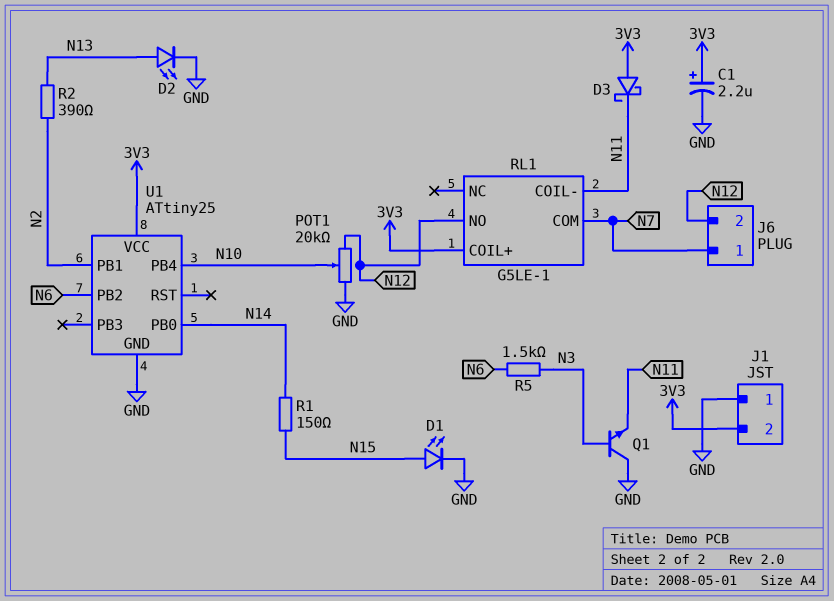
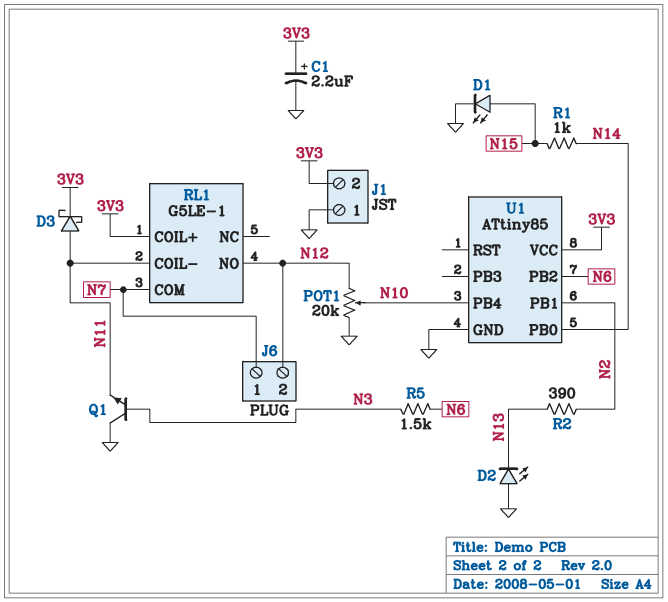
D2: LED (A N13, K GND) -> LED (A GND, K N13)
D3: schottky (A 3V3, K N11) -> schottky (A N11, K 3V3)
R1: 150 (N14, N15) -> 1k (N14, N15)
U1: ATtiny25 -> ATtiny85

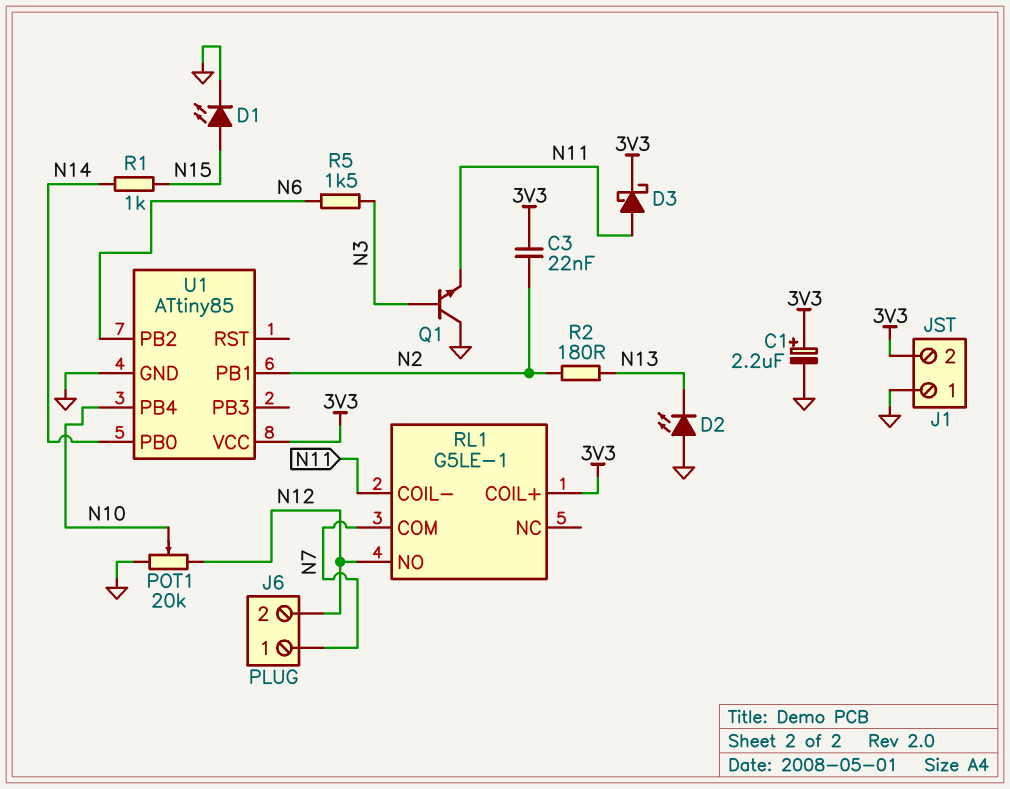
C3: none -> 22nF (3V3, N2)
R2: 390 (N2, N13) -> 180 (N2, N13)

